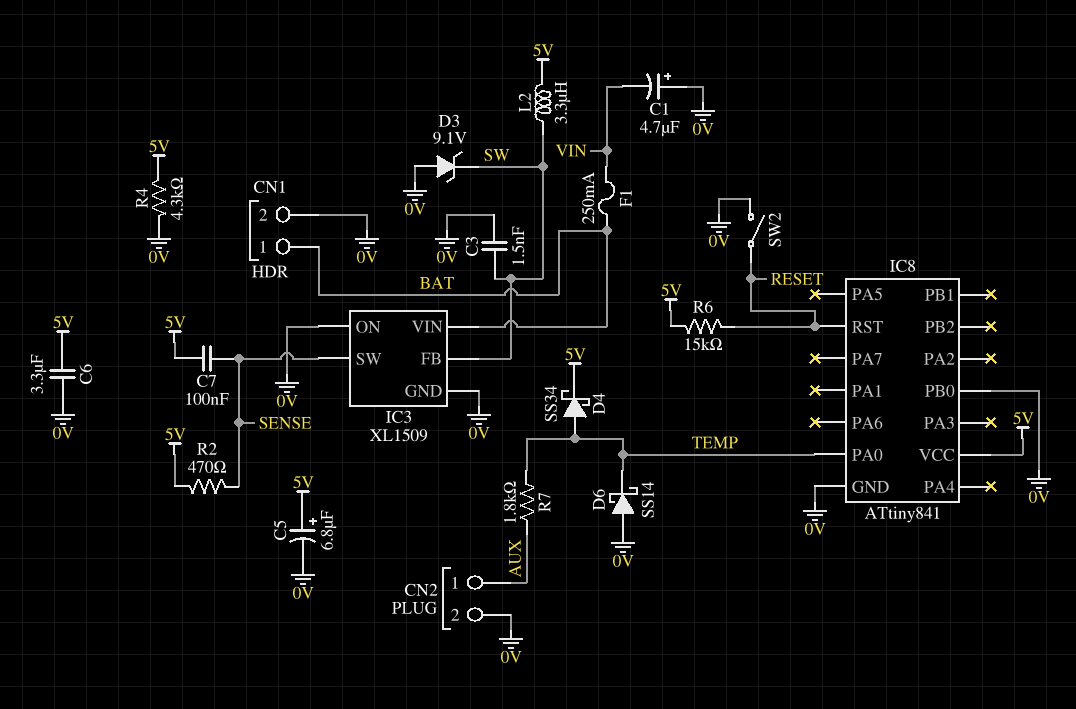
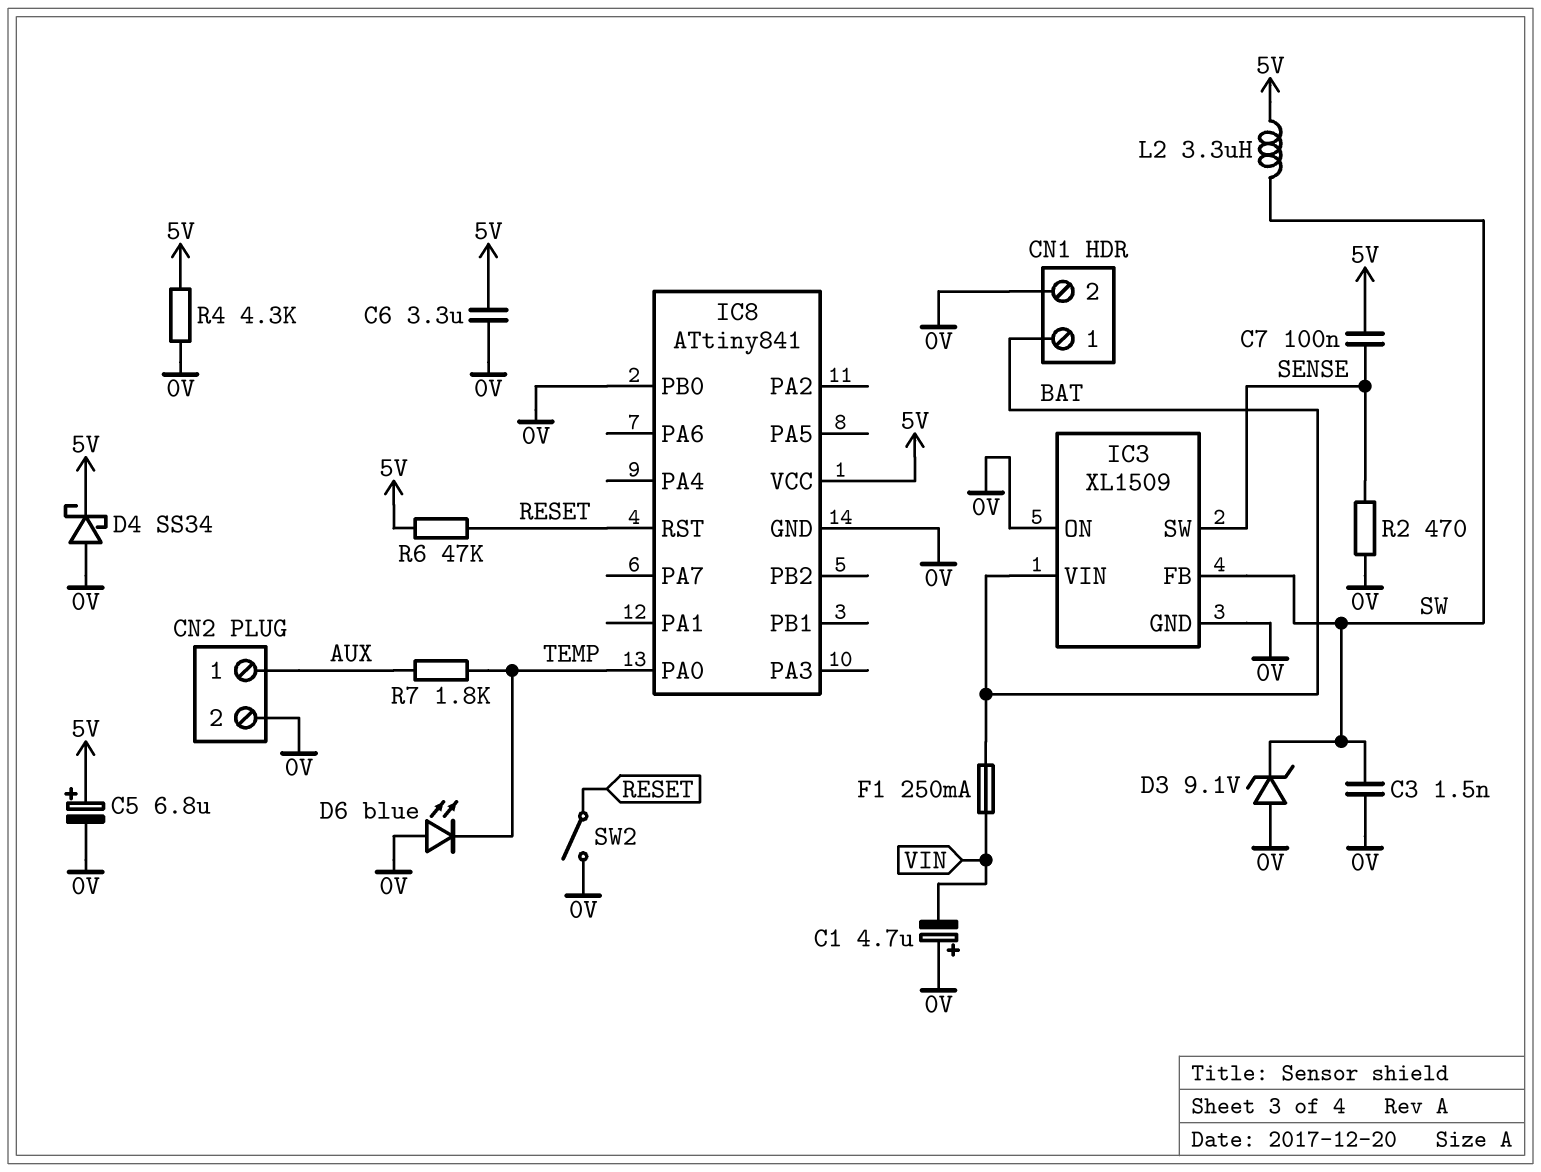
D4: schottky SS34 (A TEMP, K 5V) -> schottky SS34 (A 0V, K 5V)
D6: schottky SS14 (A 0V, K TEMP) -> LED blue (A 0V, K TEMP)
R2: 470 (5V, SENSE) -> 470 (0V, SENSE)
R6: 15k (5V, RESET) -> 47k (5V, RESET)

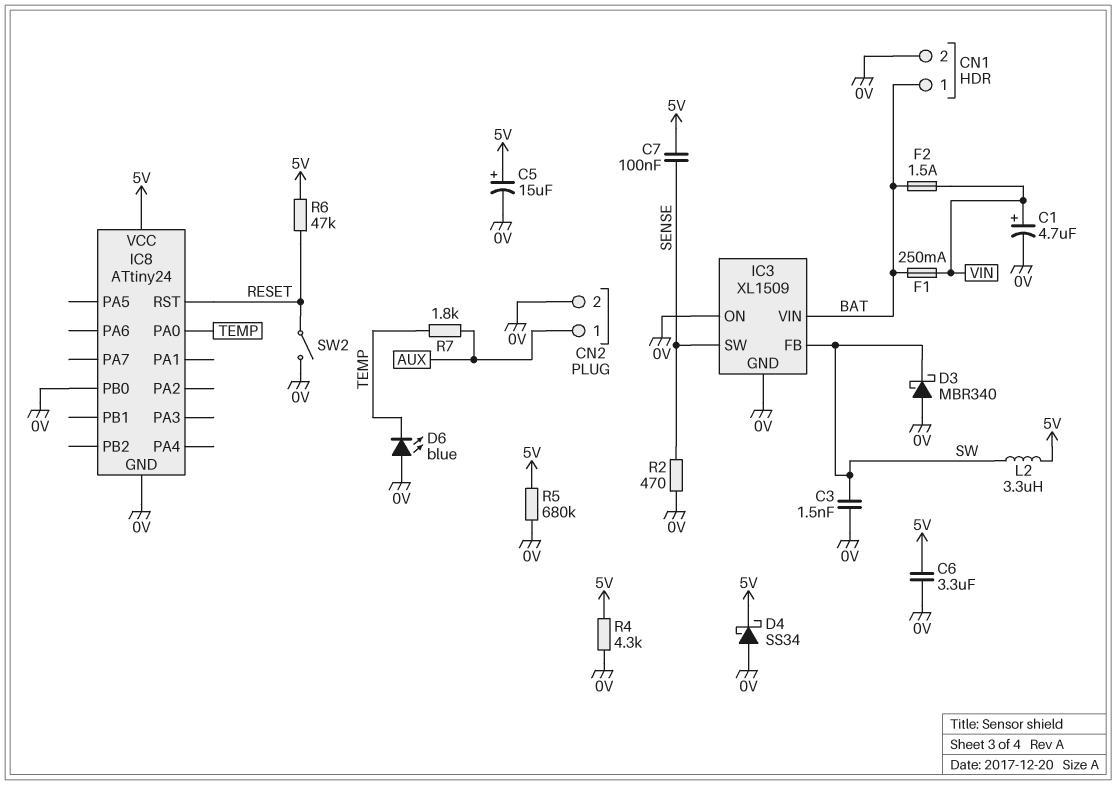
C1: 4.7uF (plus 0V, minus VIN) -> 4.7uF (plus VIN, minus 0V)
C5: 6.8uF (plus 5V, minus 0V) -> 15uF (plus 5V, minus 0V)
D3: zener 9.1V (A 0V, K SW) -> schottky MBR340 (A 0V, K SW)
F2: none -> 1.5A (BAT, VIN)
IC8: ATtiny841 -> ATtiny24
R5: none -> 680k (0V, 5V)

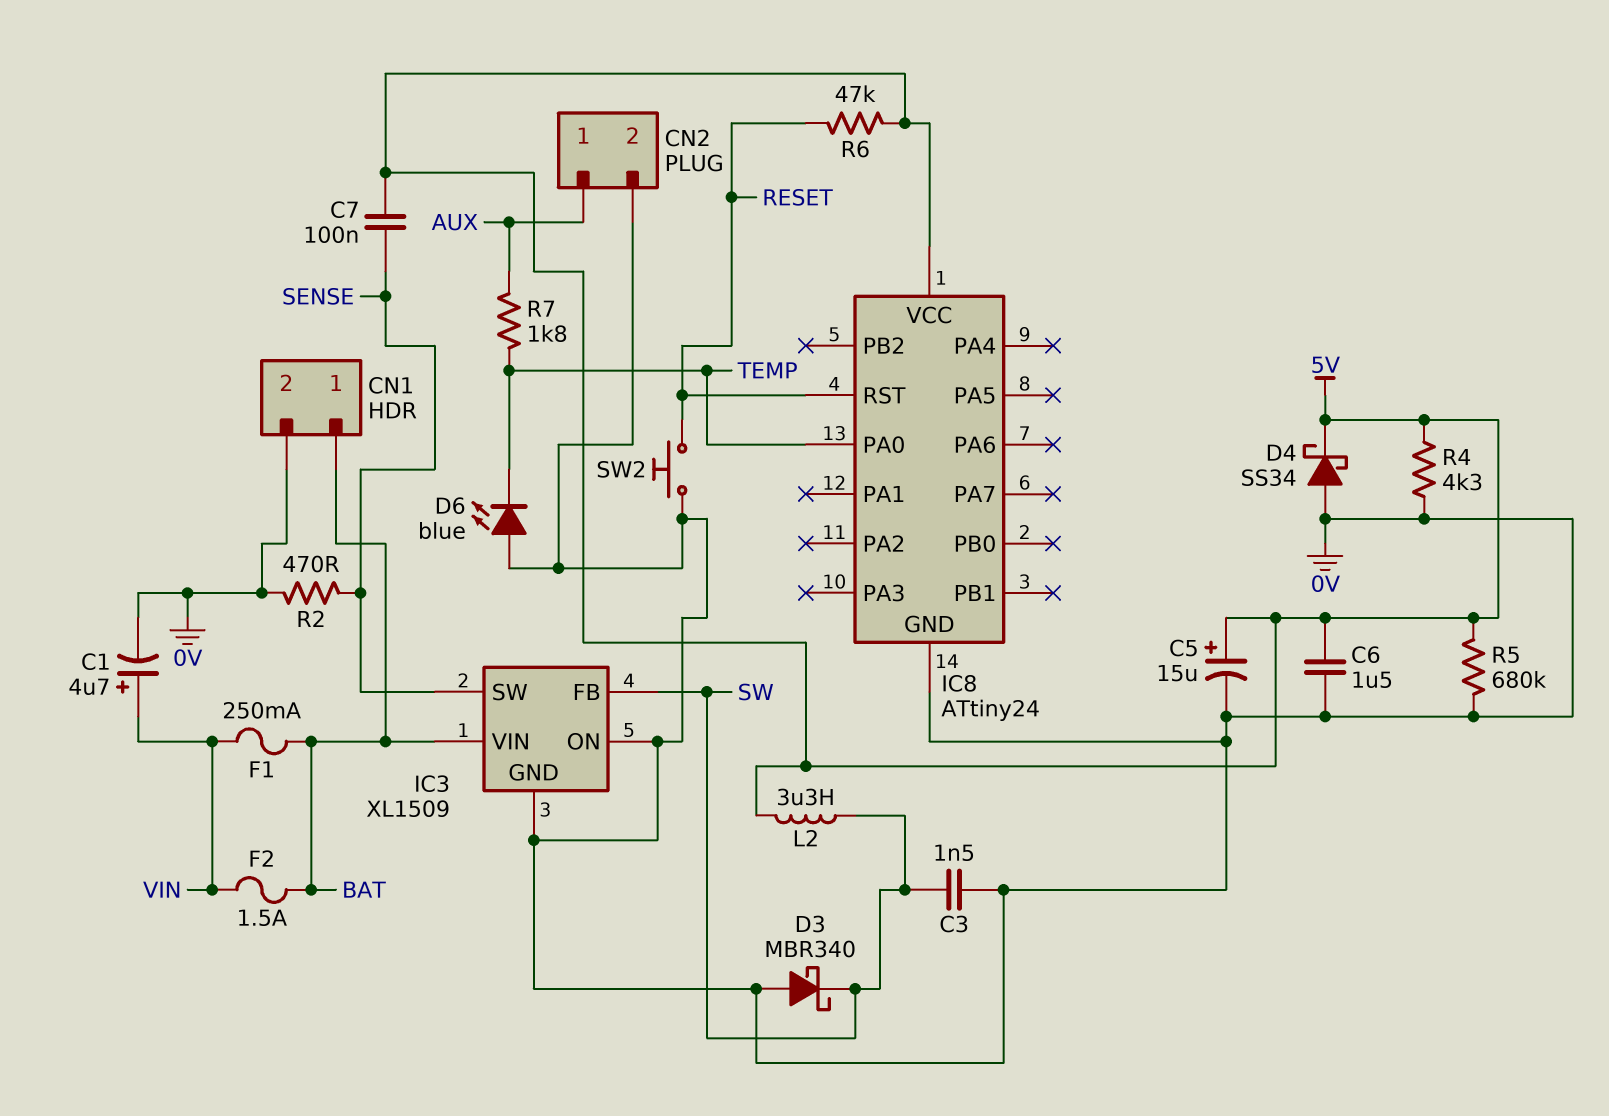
C6: 3.3uF (0V, 5V) -> 1.5uF (0V, 5V)
IC8 pin PB0: 0V -> none
SW2: switch (0V, RESET) -> button (0V, RESET)

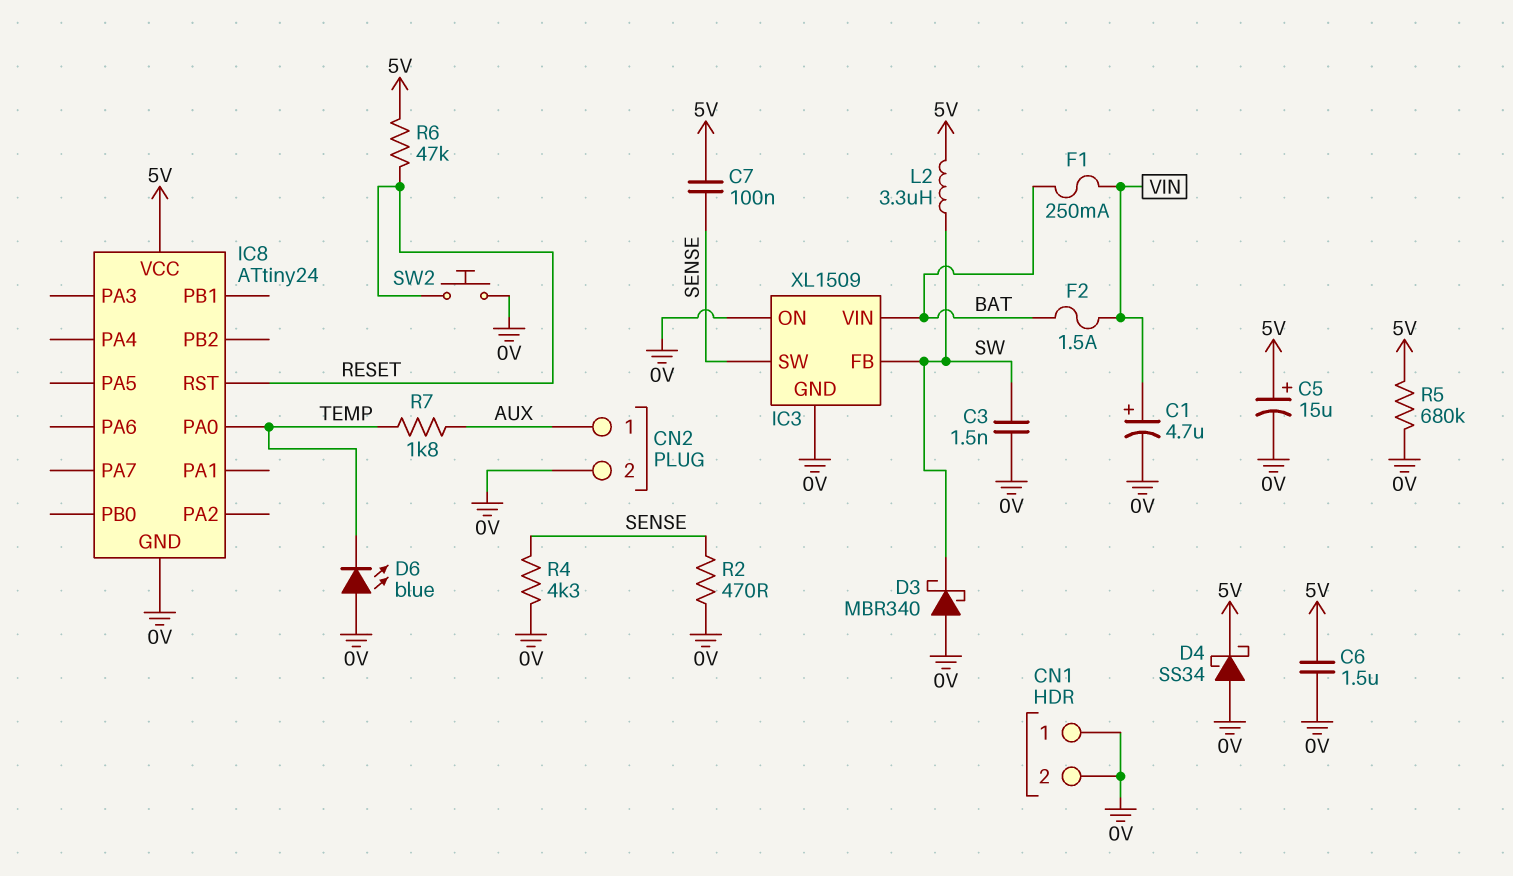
CN1 pin 1: BAT -> 0V
R4: 4.3k (0V, 5V) -> 4.3k (0V, SENSE)

